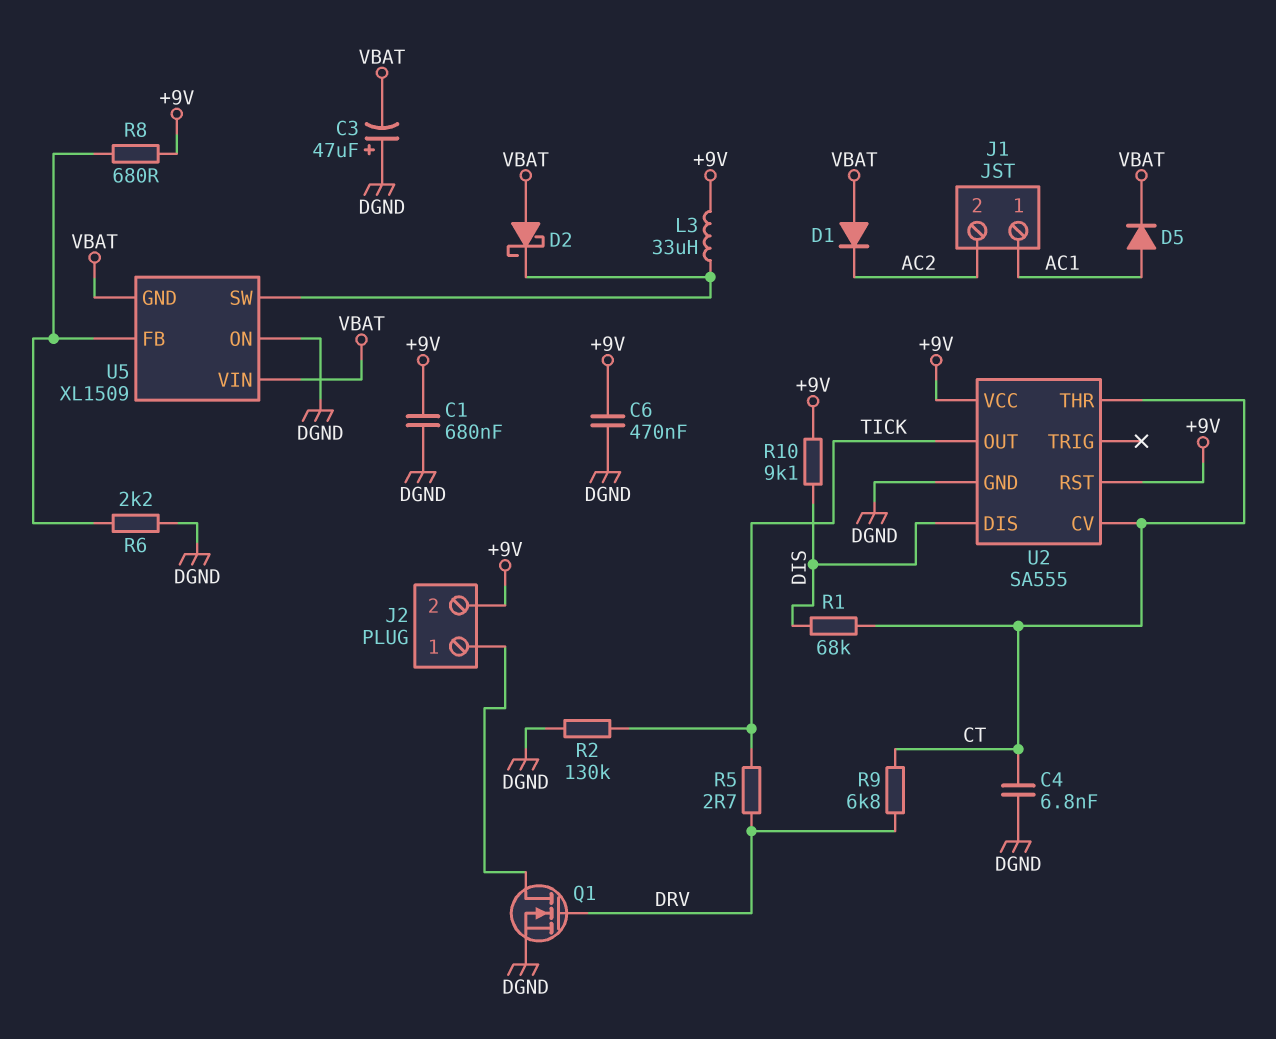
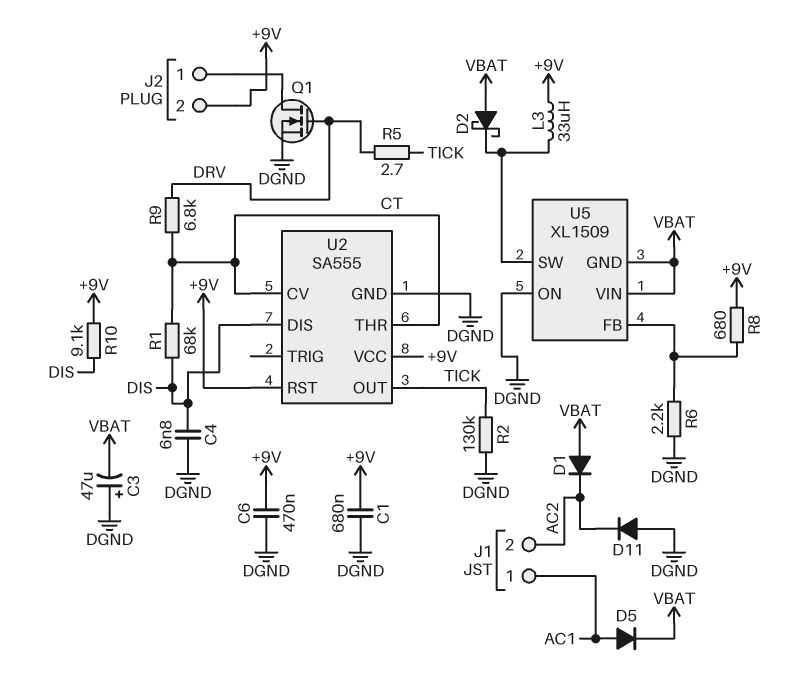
C4: 6.8nF (CT, DGND) -> 6.8nF (DGND, DIS)
D11: none -> diode (A DGND, K AC2)

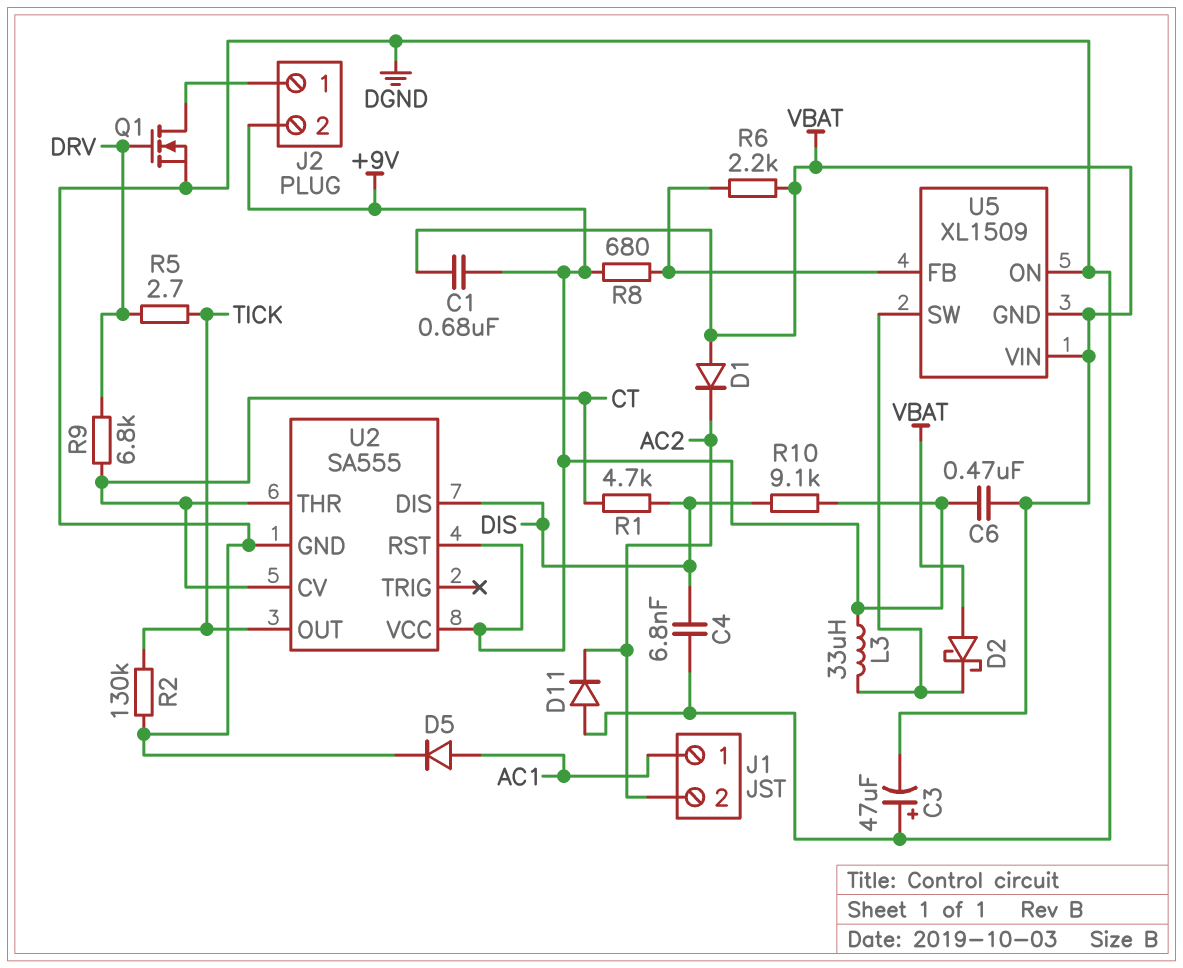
C1: 680nF (+9V, DGND) -> 680nF (+9V, VBAT)
C6: 470nF (+9V, DGND) -> 470nF (+9V, VBAT)
D5: diode (A AC1, K VBAT) -> diode (A AC1, K DGND)
R1: 68k (CT, DIS) -> 4.7k (CT, DIS)
R6: 2.2k (DGND, U5/FB) -> 2.2k (U5/FB, VBAT)

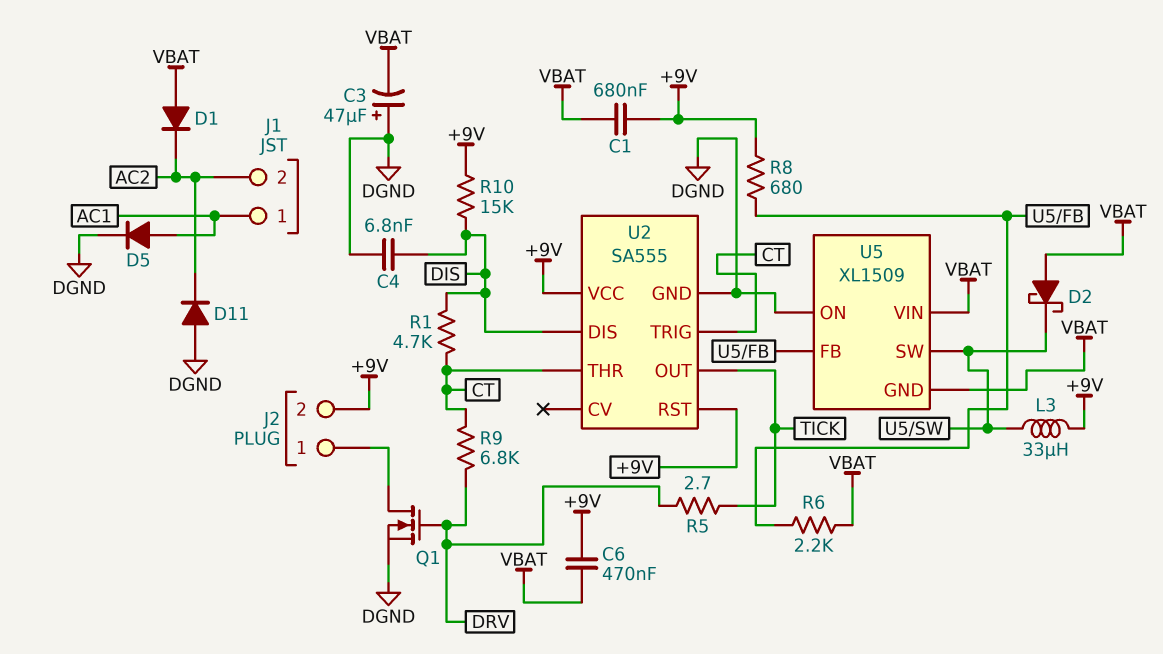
R2: 130k (DGND, TICK) -> none
R10: 9.1k (+9V, DIS) -> 15k (+9V, DIS)
U2 pin CV: CT -> none
U2 pin TRIG: none -> CT

